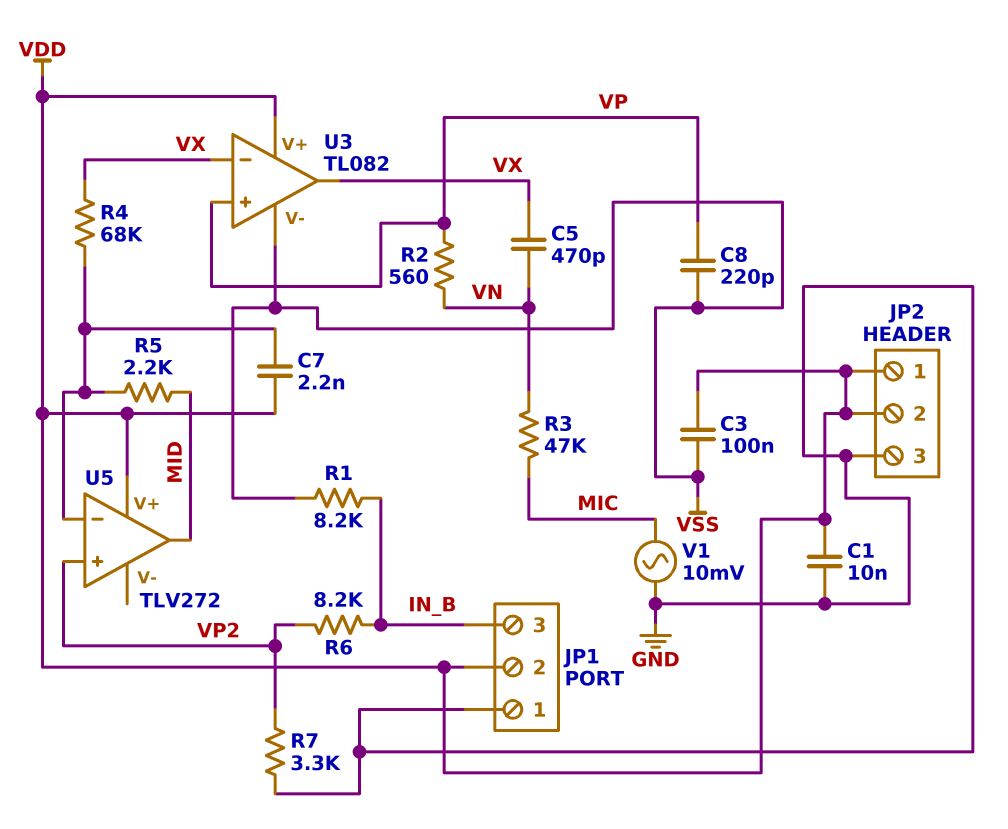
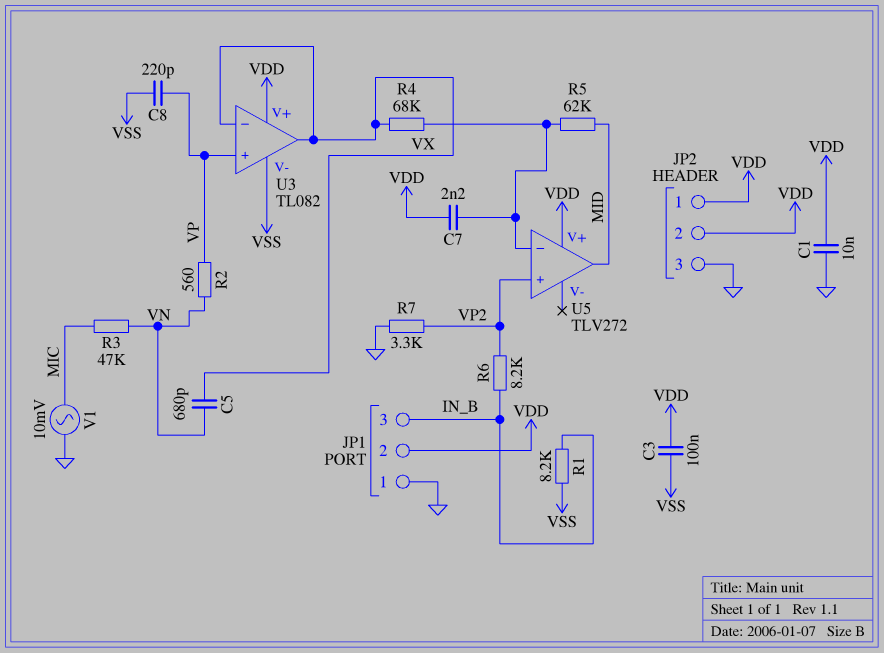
C5: 470pF (VN, VX) -> 680pF (VN, VX)
R5: 2.2k (MID, U5/in-) -> 62k (MID, U5/in-)

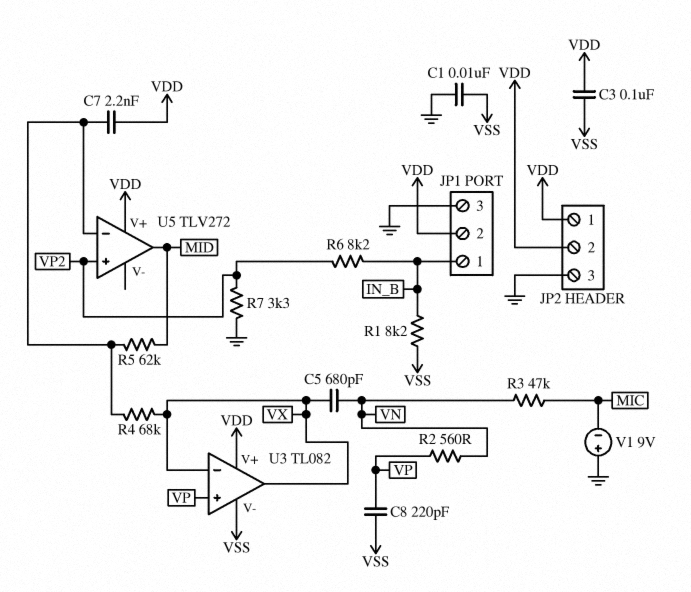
C1: 10nF (GND, VDD) -> 10nF (GND, VSS)
JP1 pin 1: GND -> IN_B
JP1 pin 3: IN_B -> GND
V1: AC 10mV (GND, MIC) -> 9V (plus GND, minus MIC)

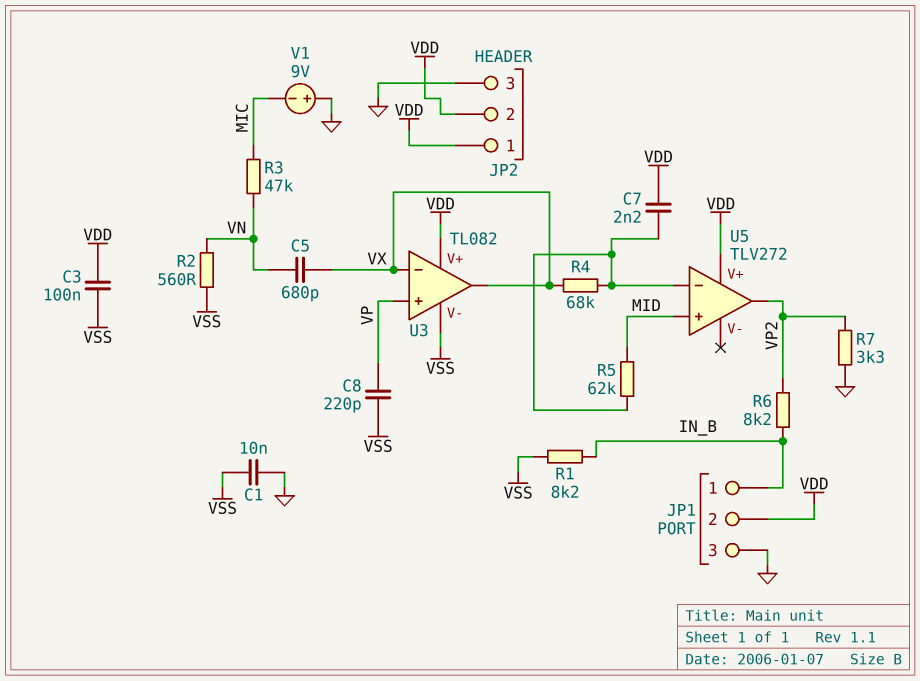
R2: 560 (VN, VP) -> 560 (VN, VSS)
U5 pin in+: VP2 -> MID
U5 pin out: MID -> VP2

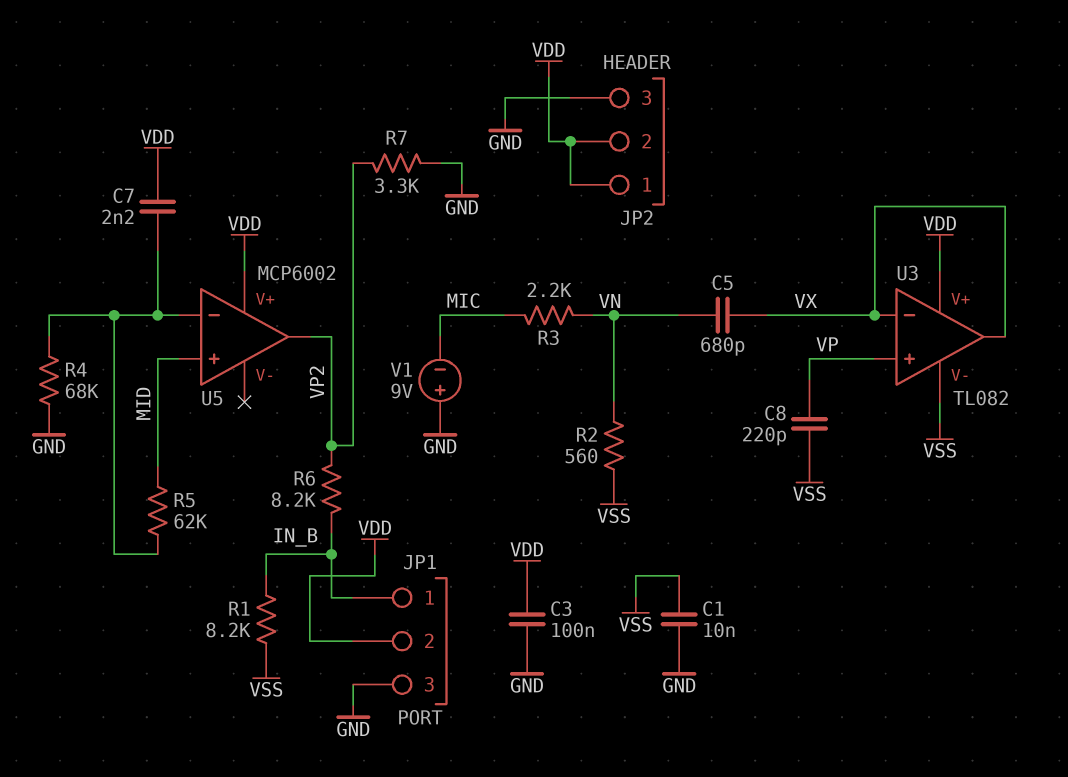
C3: 100nF (VDD, VSS) -> 100nF (GND, VDD)
R3: 47k (MIC, VN) -> 2.2k (MIC, VN)
R4: 68k (U5/in-, VX) -> 68k (GND, U5/in-)
U5: TLV272 -> MCP6002

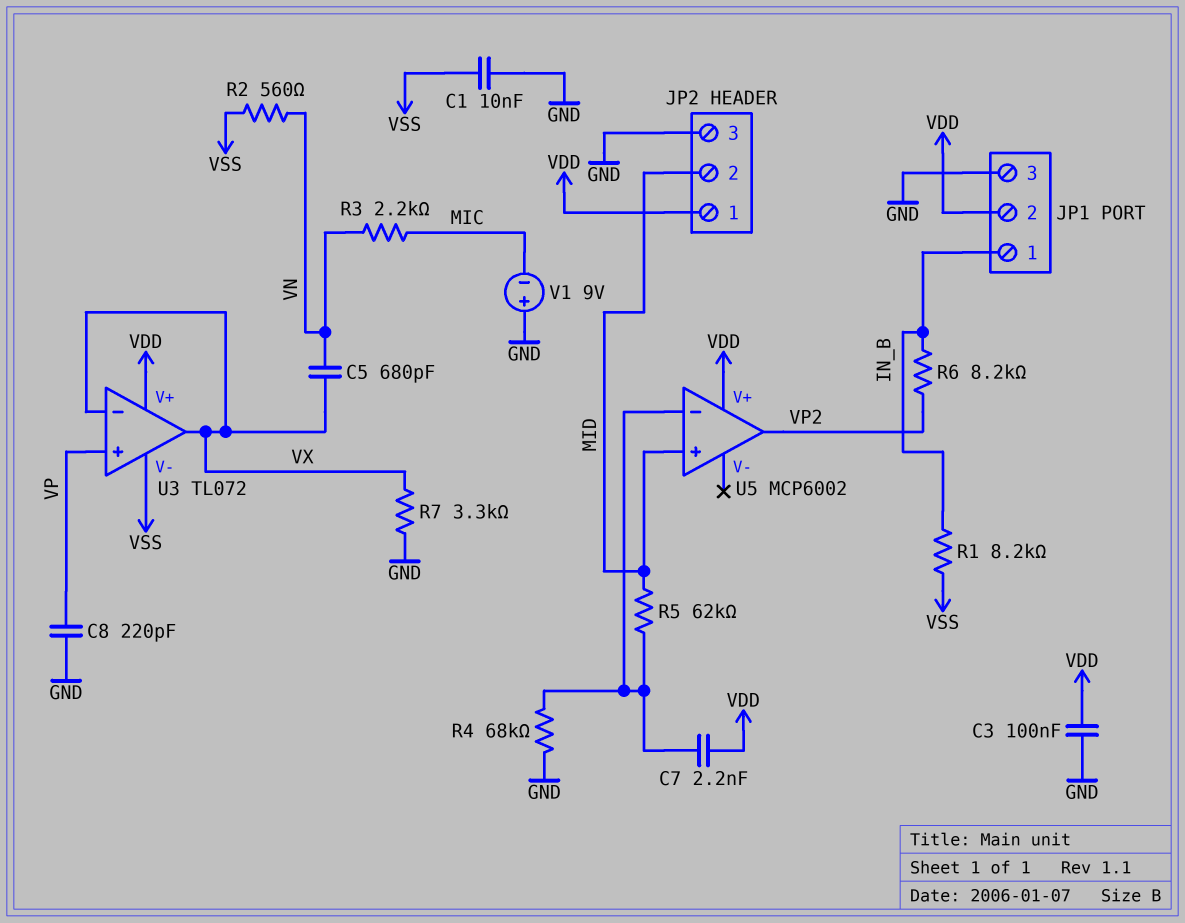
C8: 220pF (VP, VSS) -> 220pF (GND, VP)
JP2 pin 2: VDD -> MID
R7: 3.3k (GND, VP2) -> 3.3k (GND, VX)
U3: TL082 -> TL072

